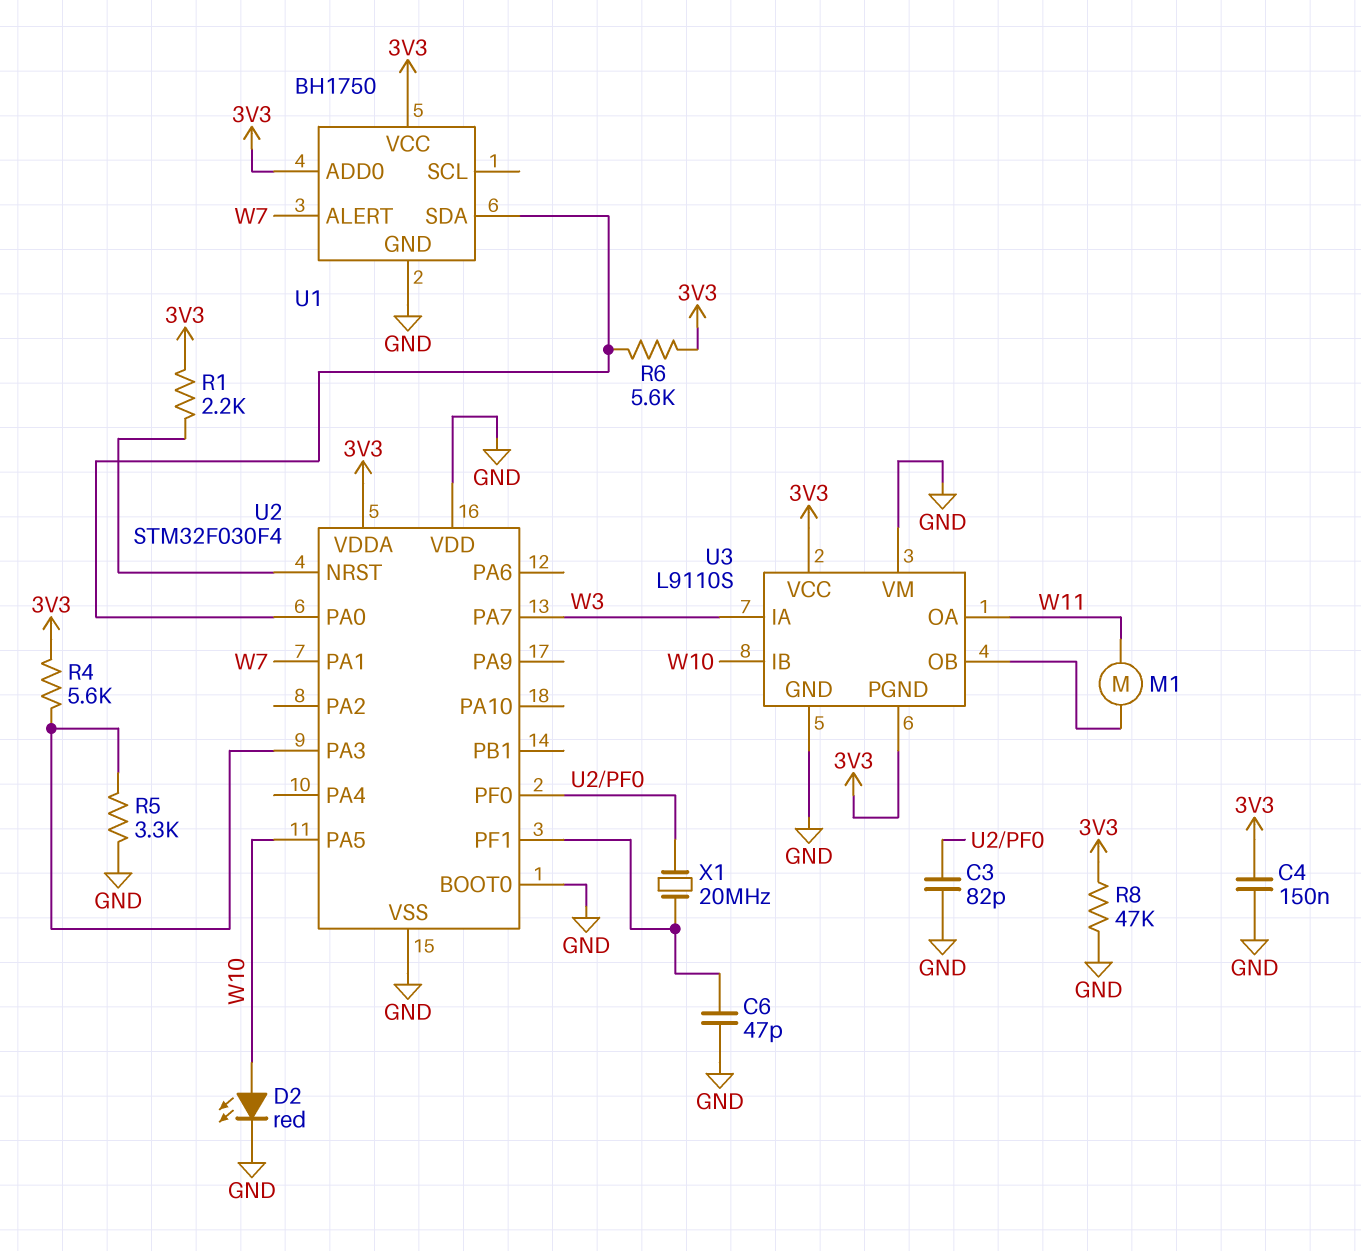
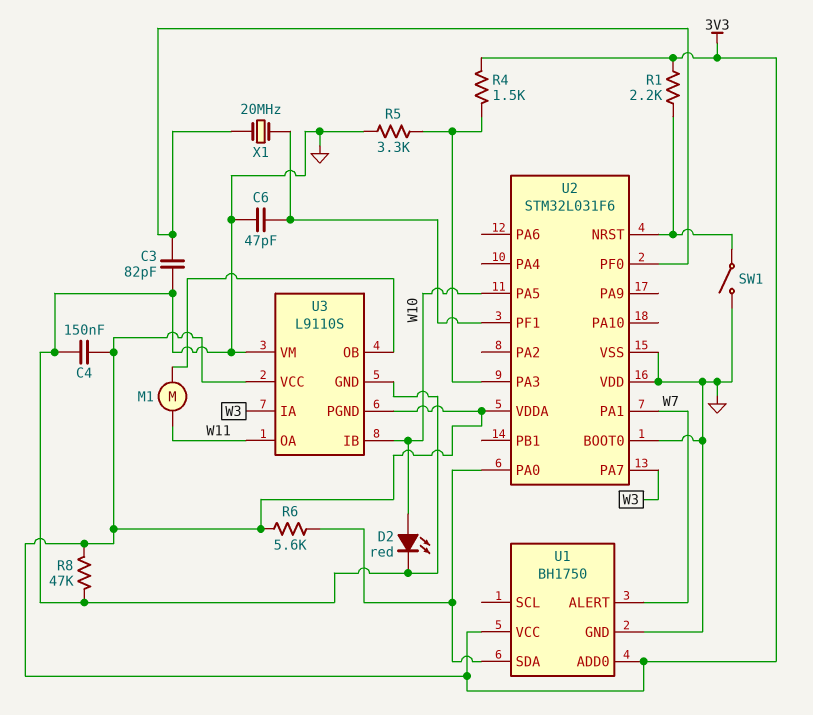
R4: 5.6k (3V3, U2/PA3) -> 1.5k (3V3, U2/PA3)
SW1: none -> switch (GND, U2/NRST)
U2: STM32F030F4 -> STM32L031F6

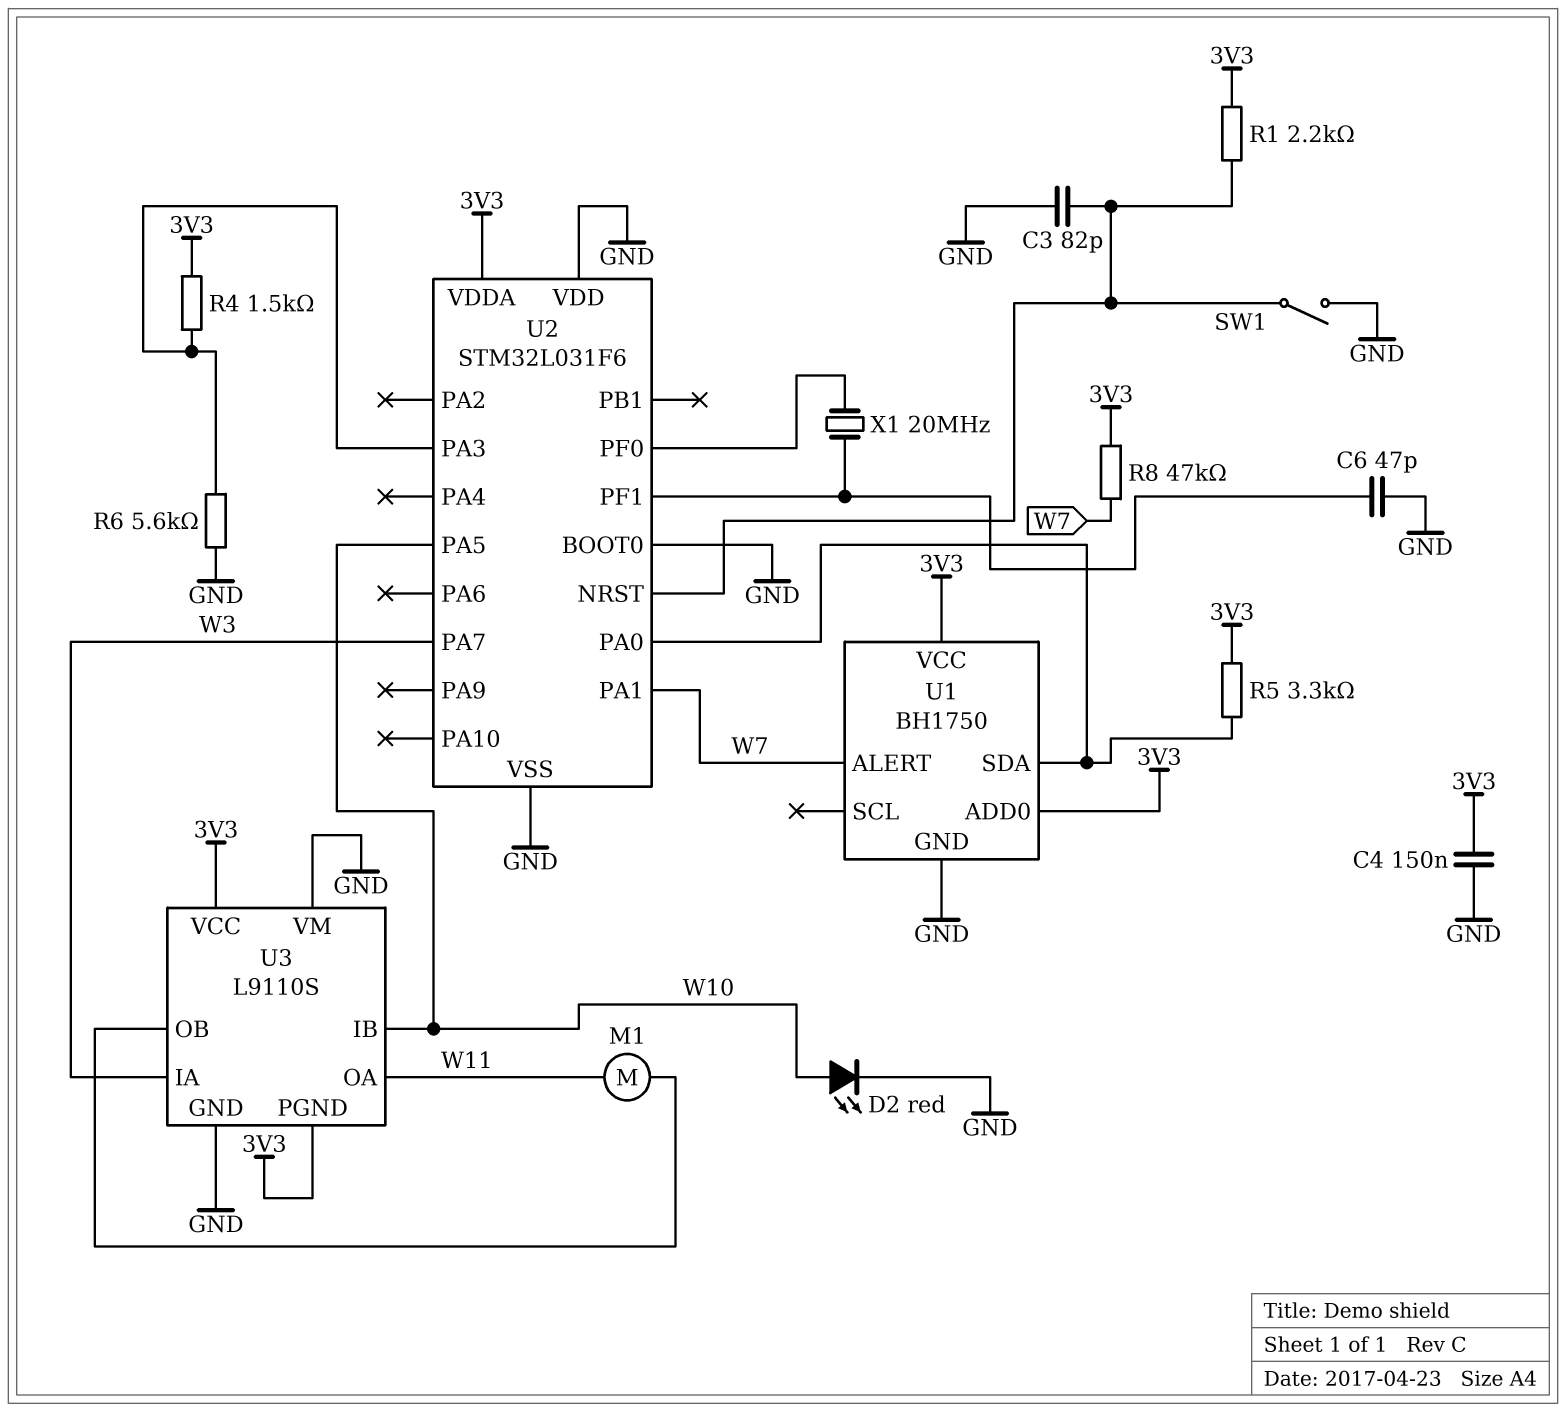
C3: 82pF (GND, U2/PF0) -> 82pF (GND, U2/NRST)
R5: 3.3k (GND, U2/PA3) -> 3.3k (3V3, U1/SDA)
R6: 5.6k (3V3, U1/SDA) -> 5.6k (GND, U2/PA3)
R8: 47k (3V3, GND) -> 47k (3V3, W7)

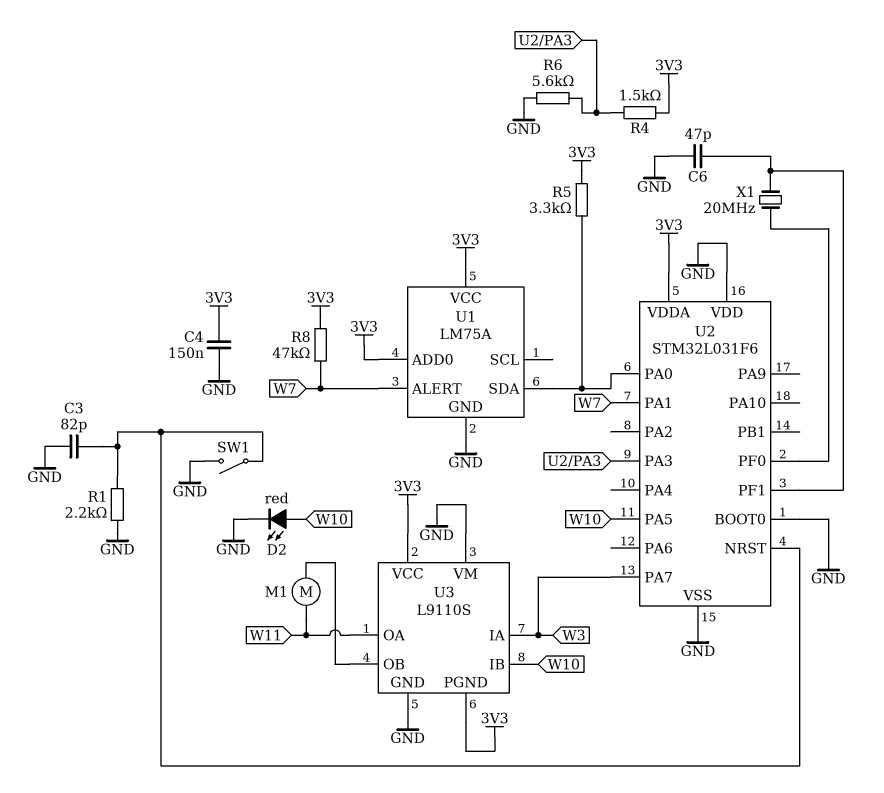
R1: 2.2k (3V3, U2/NRST) -> 2.2k (GND, U2/NRST)
U1: BH1750 -> LM75A

